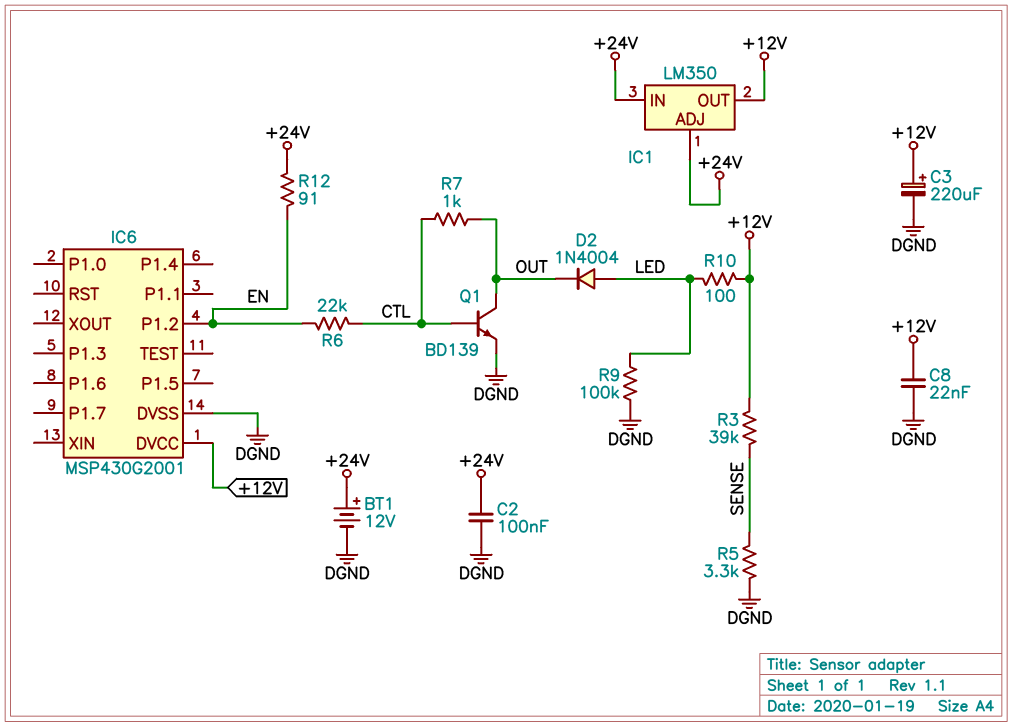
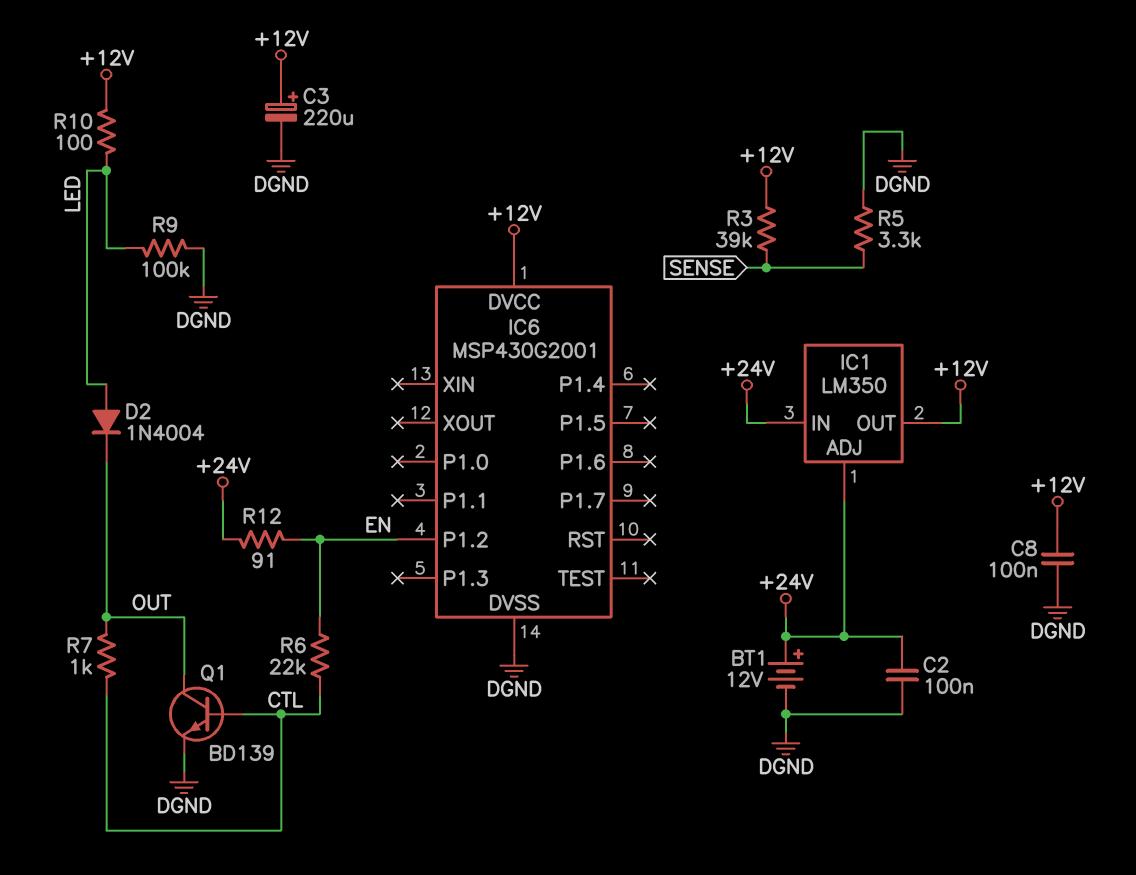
C8: 22nF (+12V, DGND) -> 100nF (+12V, DGND)

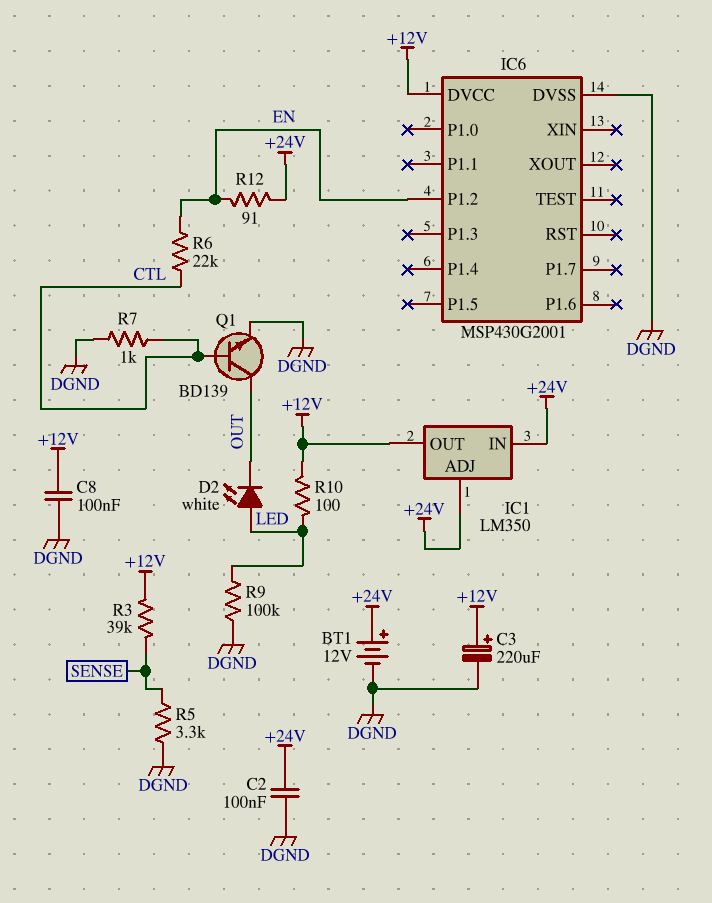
D2: diode 1N4004 (A LED, K OUT) -> LED white (A LED, K OUT)
R7: 1k (CTL, OUT) -> 1k (CTL, DGND)

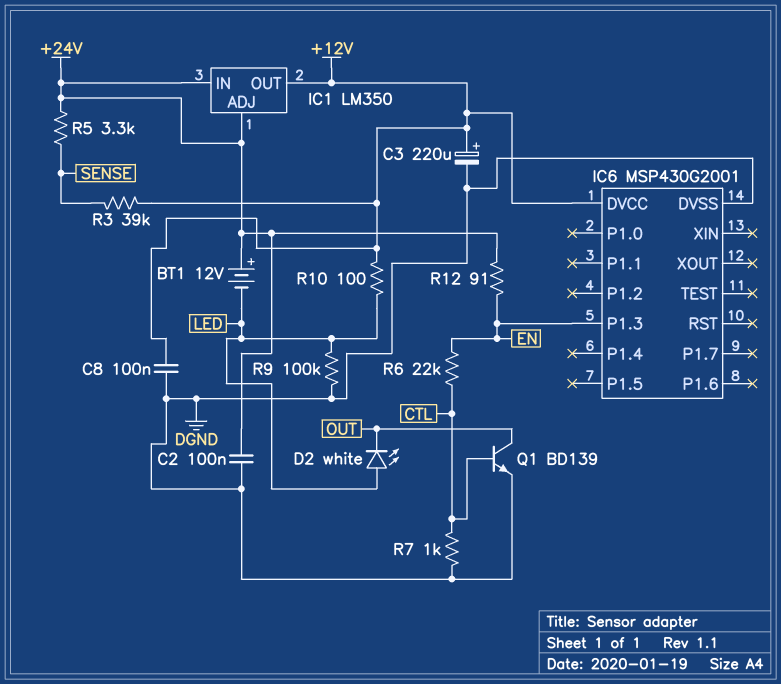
BT1: 12V (plus +24V, minus DGND) -> 12V (plus +24V, minus LED)
IC6 pin P1.2: EN -> none
IC6 pin P1.3: none -> EN
R5: 3.3k (DGND, SENSE) -> 3.3k (+24V, SENSE)

